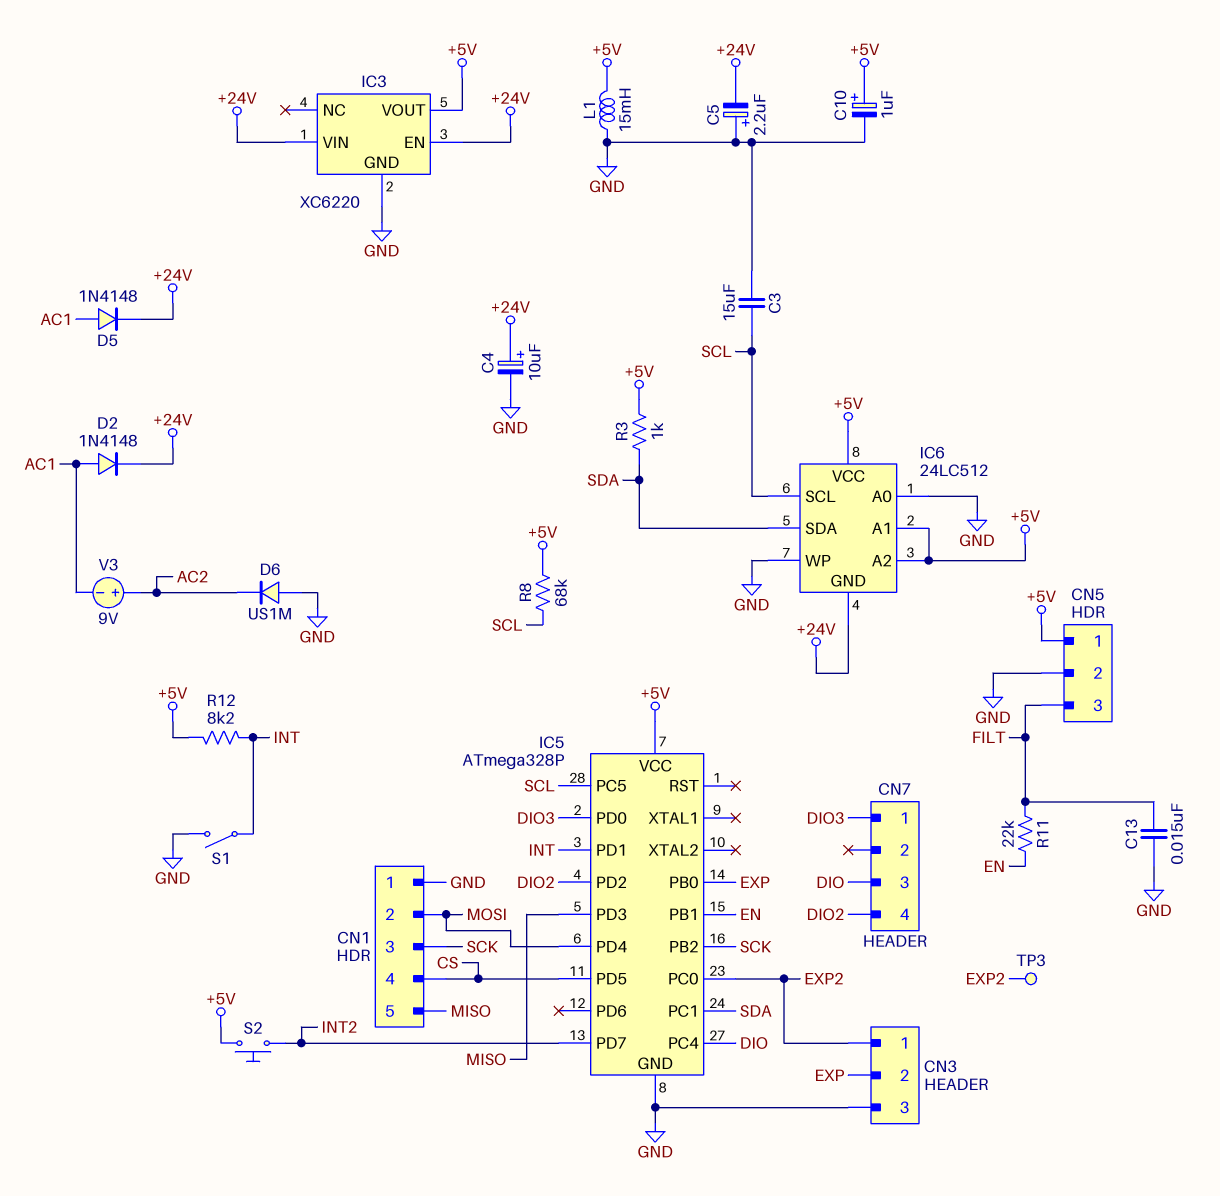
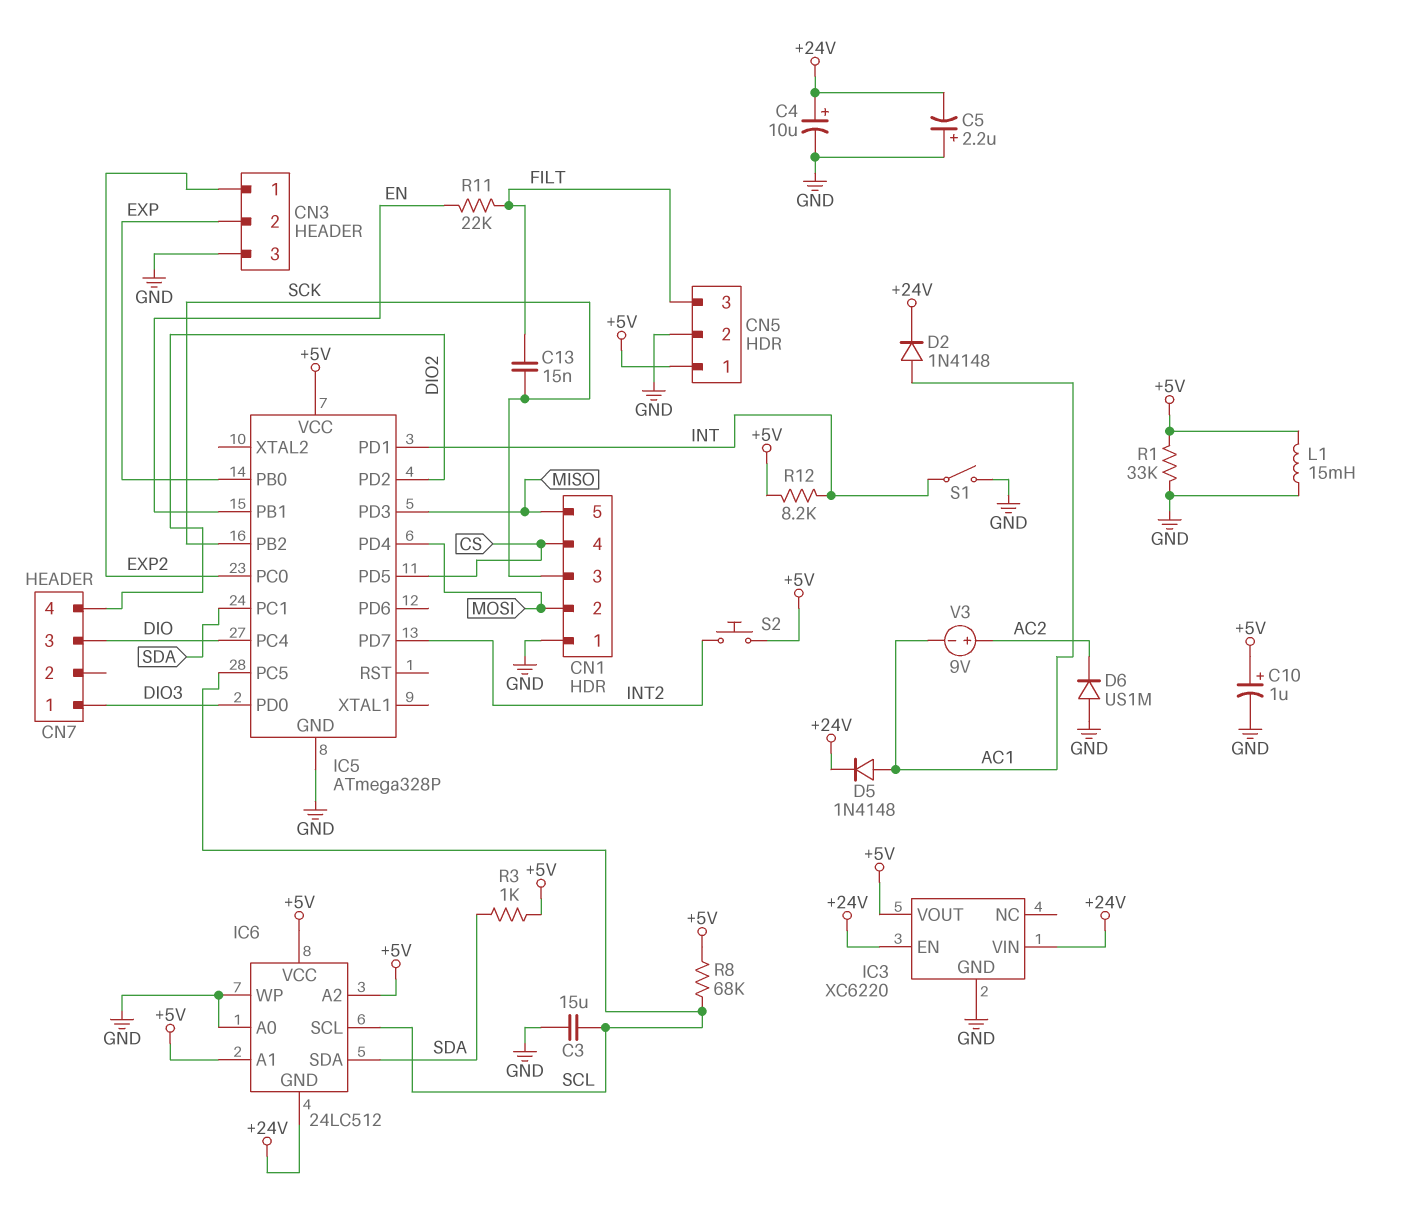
C13: 15nF (FILT, GND) -> 15nF (FILT, SCK)
R1: none -> 33k (+5V, GND)
TP3: test point (EXP2) -> none

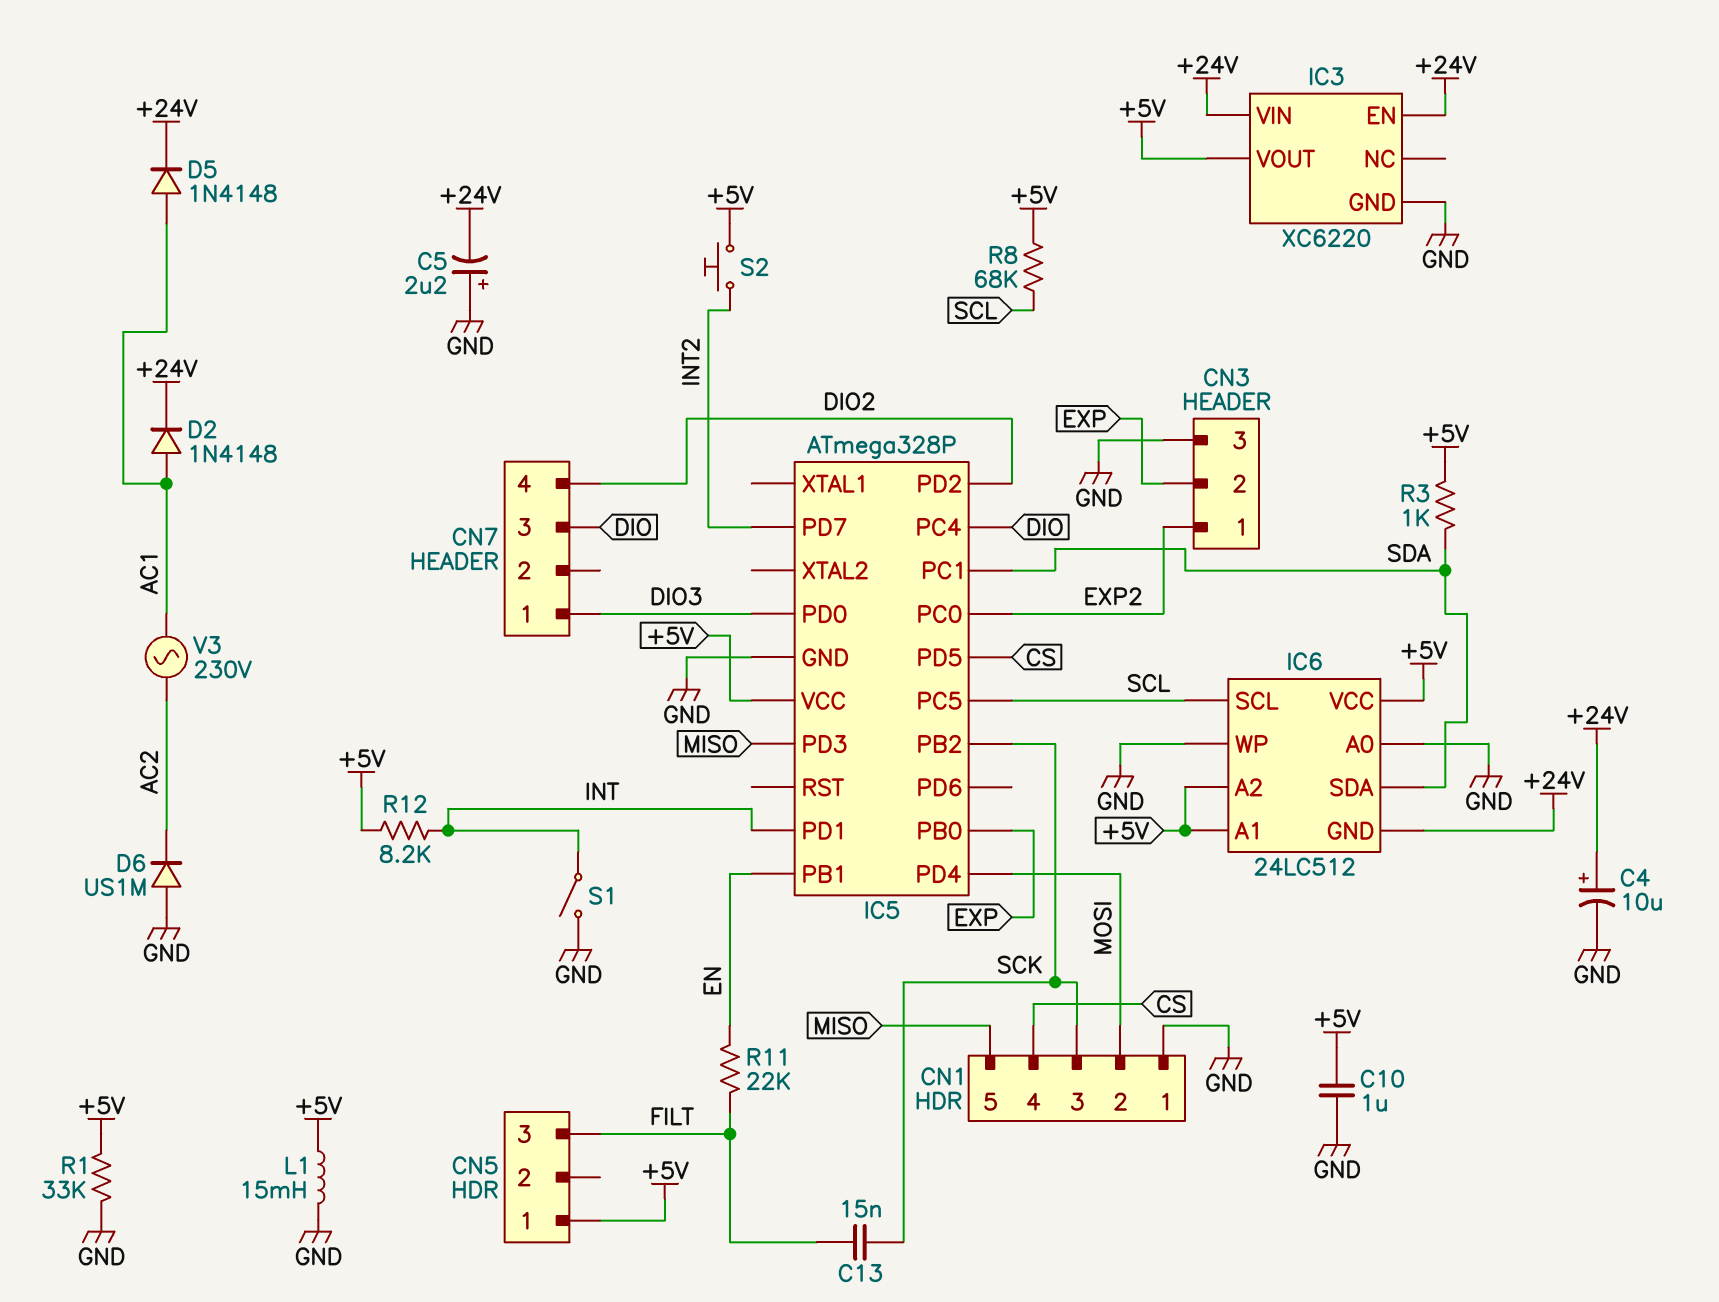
C3: 15uF (GND, SCL) -> none
C10: 1uF (plus +5V, minus GND) -> 1uF (+5V, GND)
CN5 pin 2: GND -> none
V3: 9V (plus AC2, minus AC1) -> AC 230V (AC1, AC2)

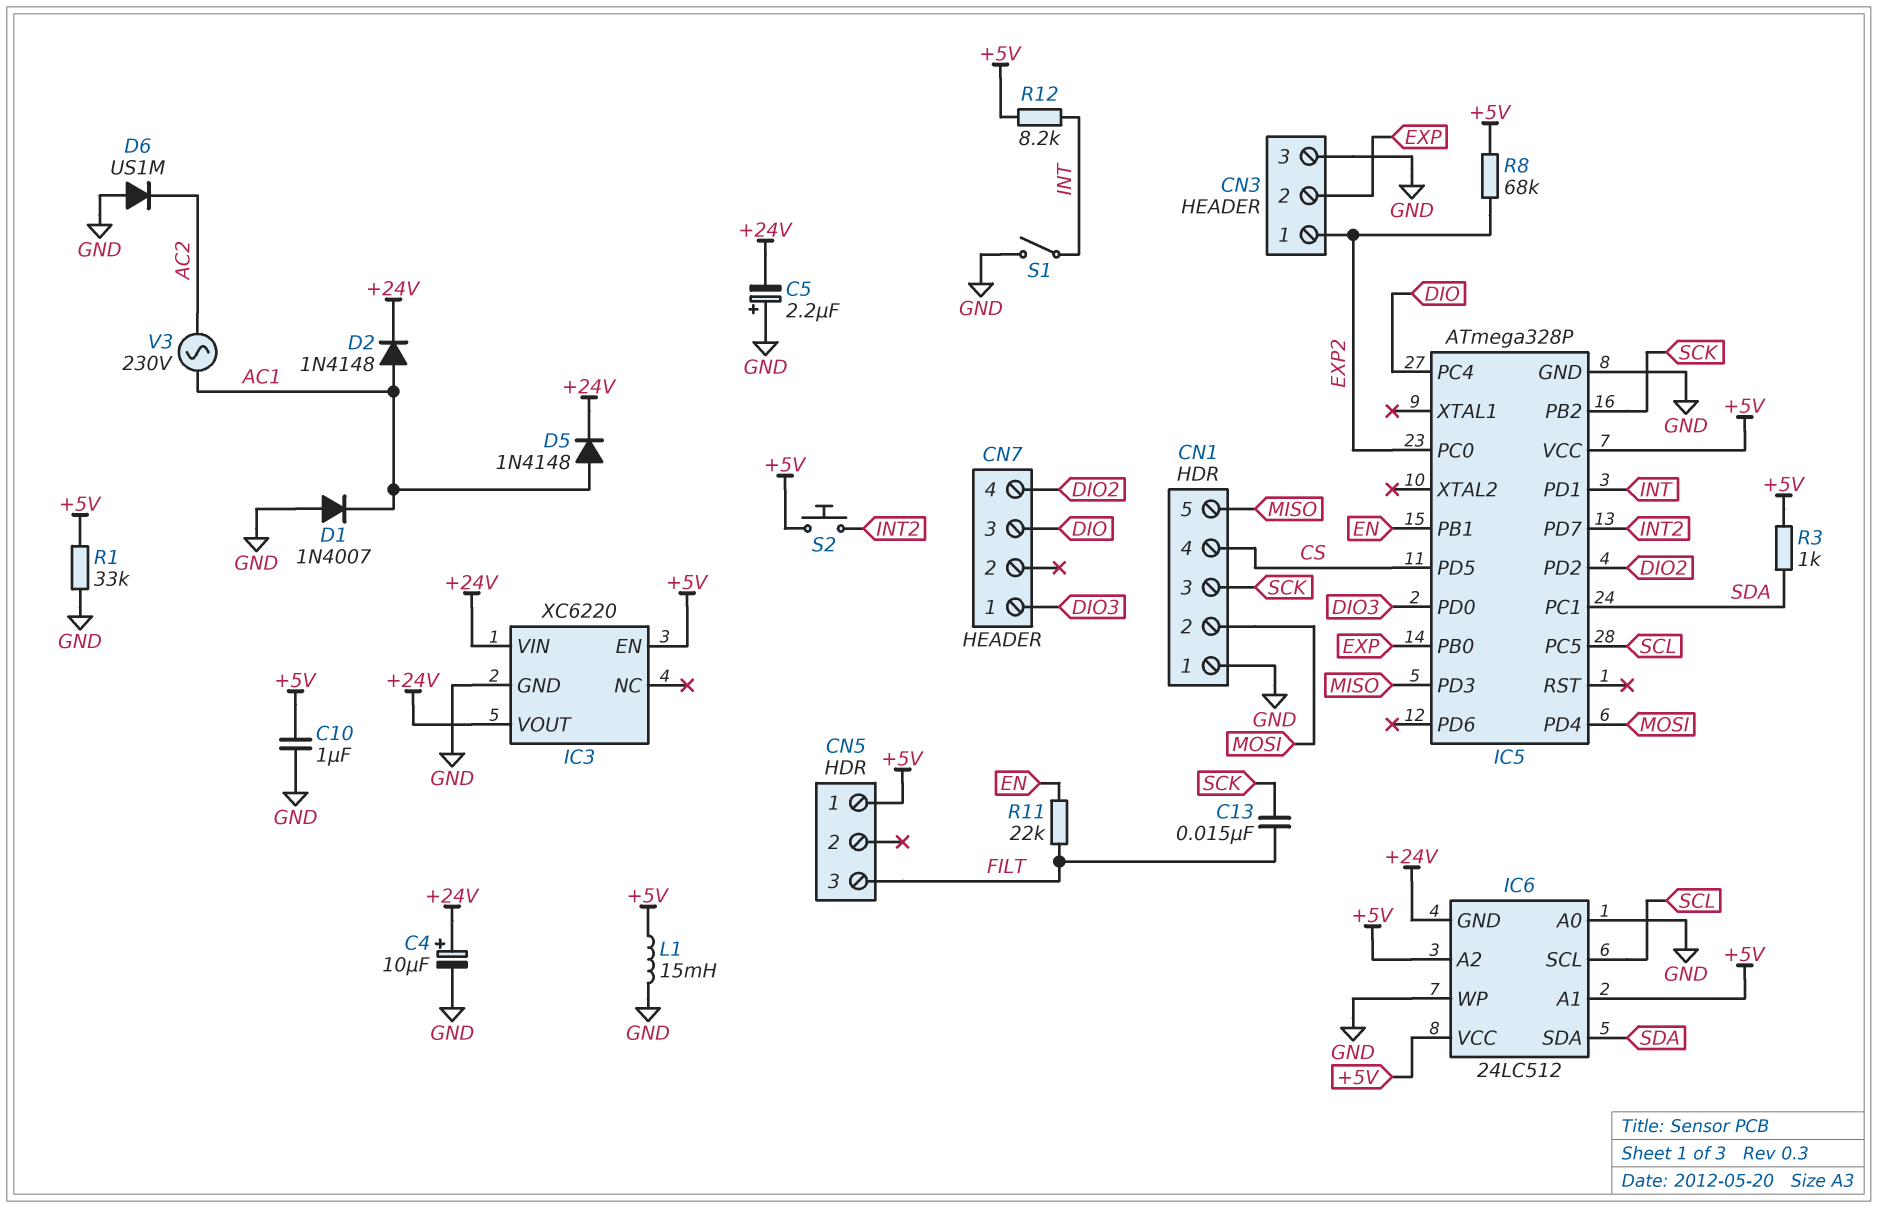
D1: none -> diode 1N4007 (A GND, K AC1)
IC3 pin EN: +24V -> +5V
IC3 pin VOUT: +5V -> +24V
R8: 68k (+5V, SCL) -> 68k (+5V, EXP2)

